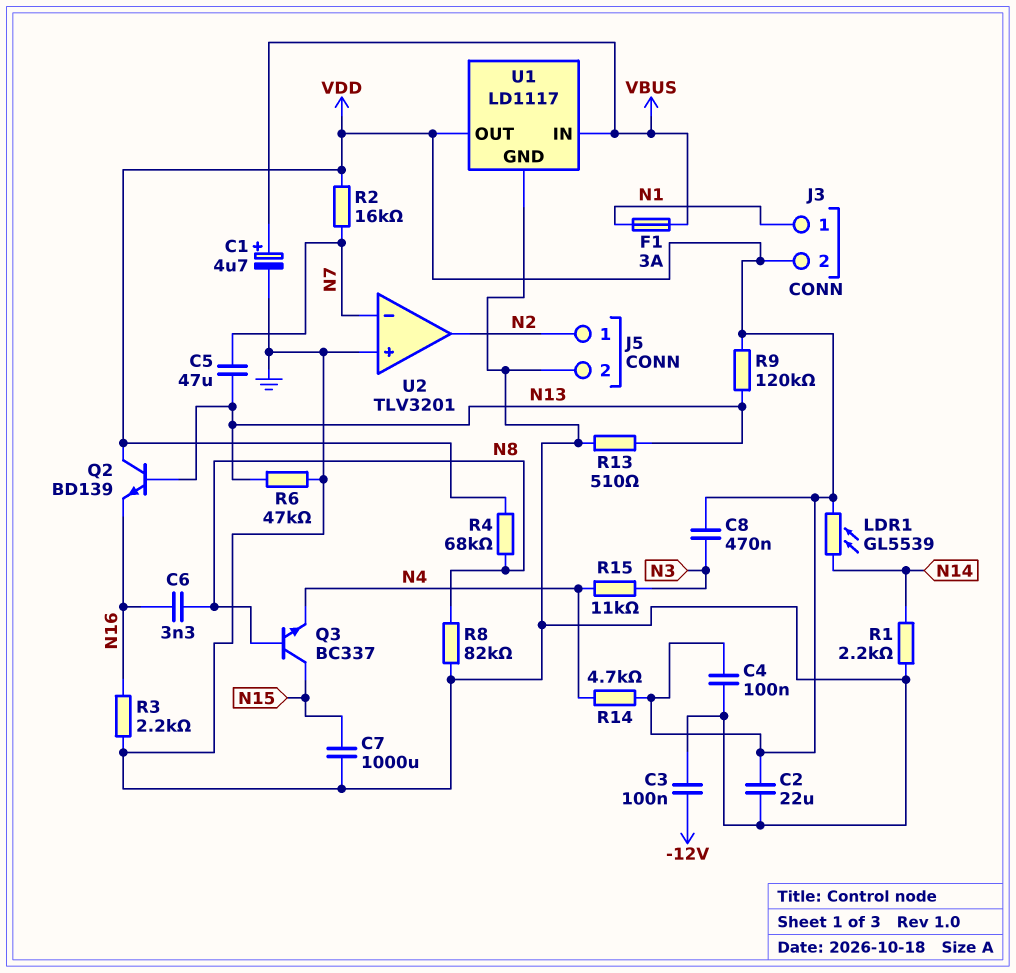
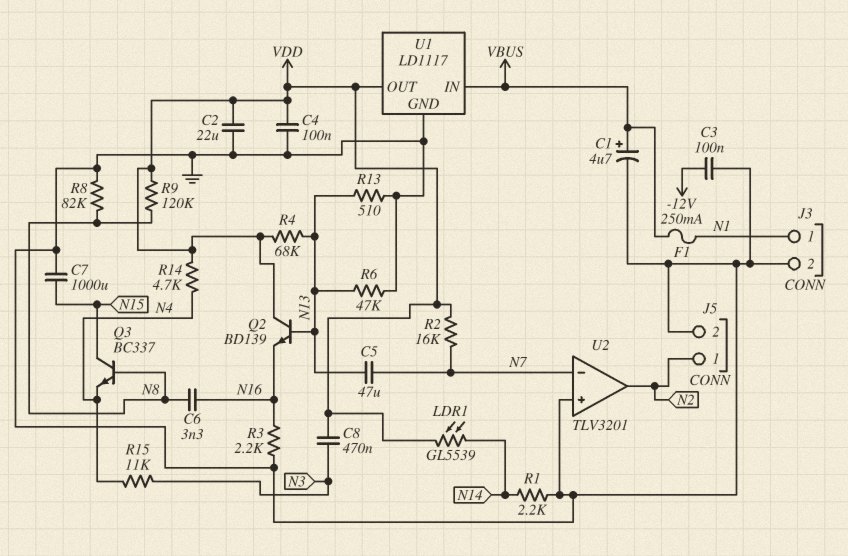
F1: 3A (N1, VBUS) -> 250mA (N1, VBUS)
J3 pin 2: VDD -> GND
R4: 68k (N8, VDD) -> 68k (N13, VDD)
R9: 120k (N13, VDD) -> 120k (N8, VDD)

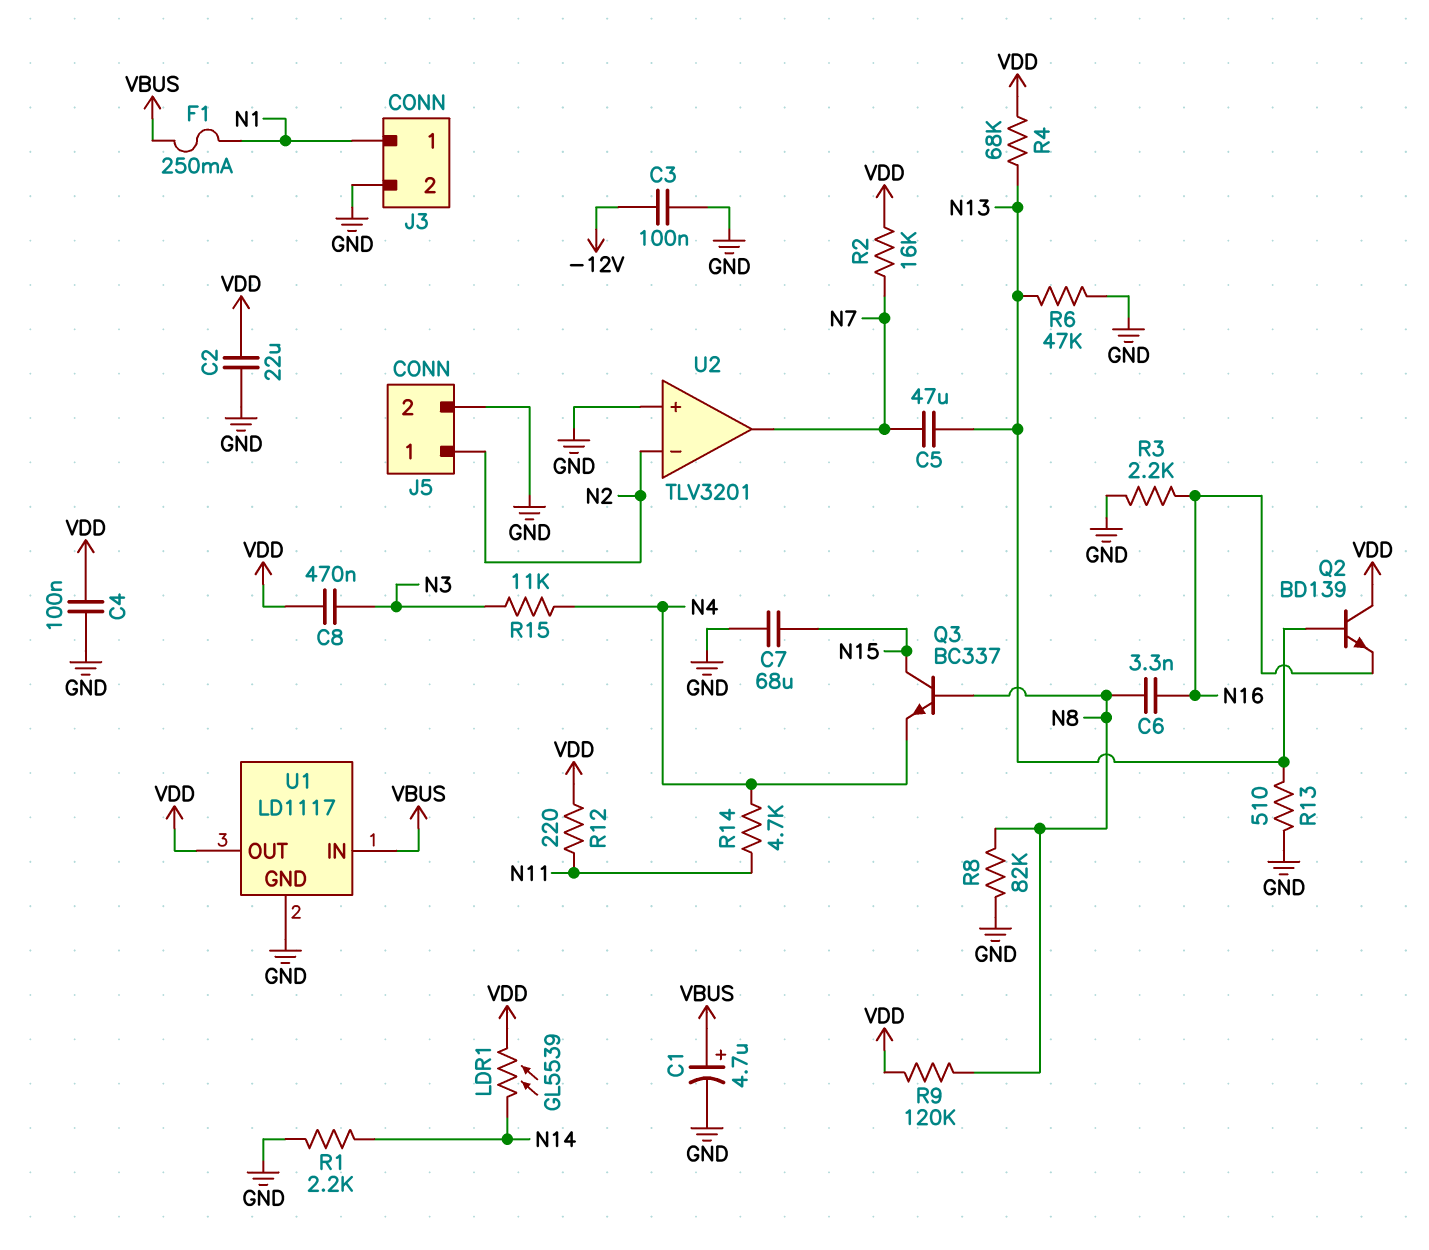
C7: 1000uF (GND, N15) -> 68uF (GND, N15)
R12: none -> 220 (N11, VDD)
R14: 4.7k (N4, VDD) -> 4.7k (N4, N11)
U2 pin in-: N7 -> N2
U2 pin out: N2 -> N7

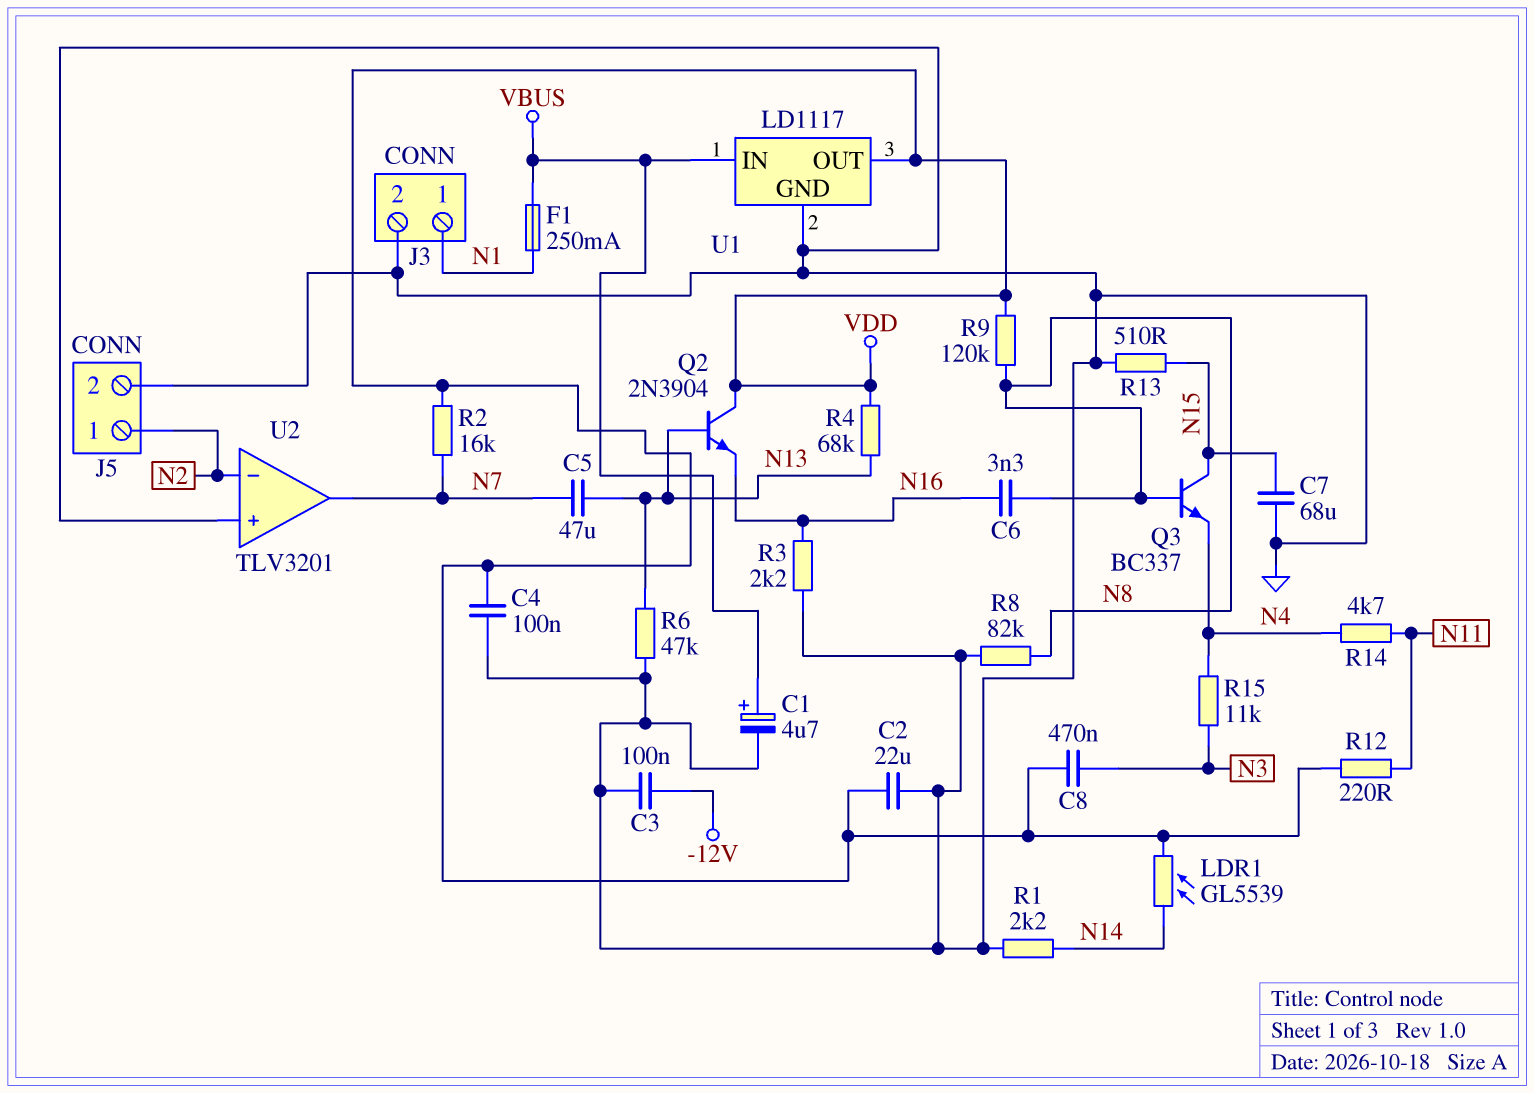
Q2: NPN BD139 (B N13, C VDD, E N16) -> NPN 2N3904 (B N13, C VDD, E N16)
R13: 510 (GND, N13) -> 510 (GND, N15)

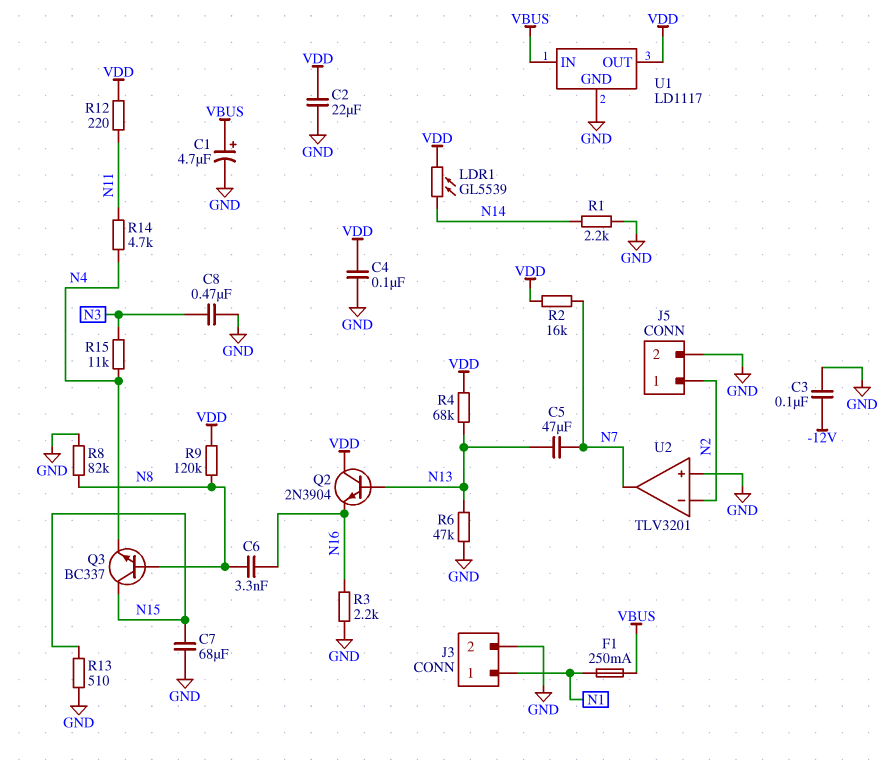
C8: 470nF (N3, VDD) -> 470nF (GND, N3)

